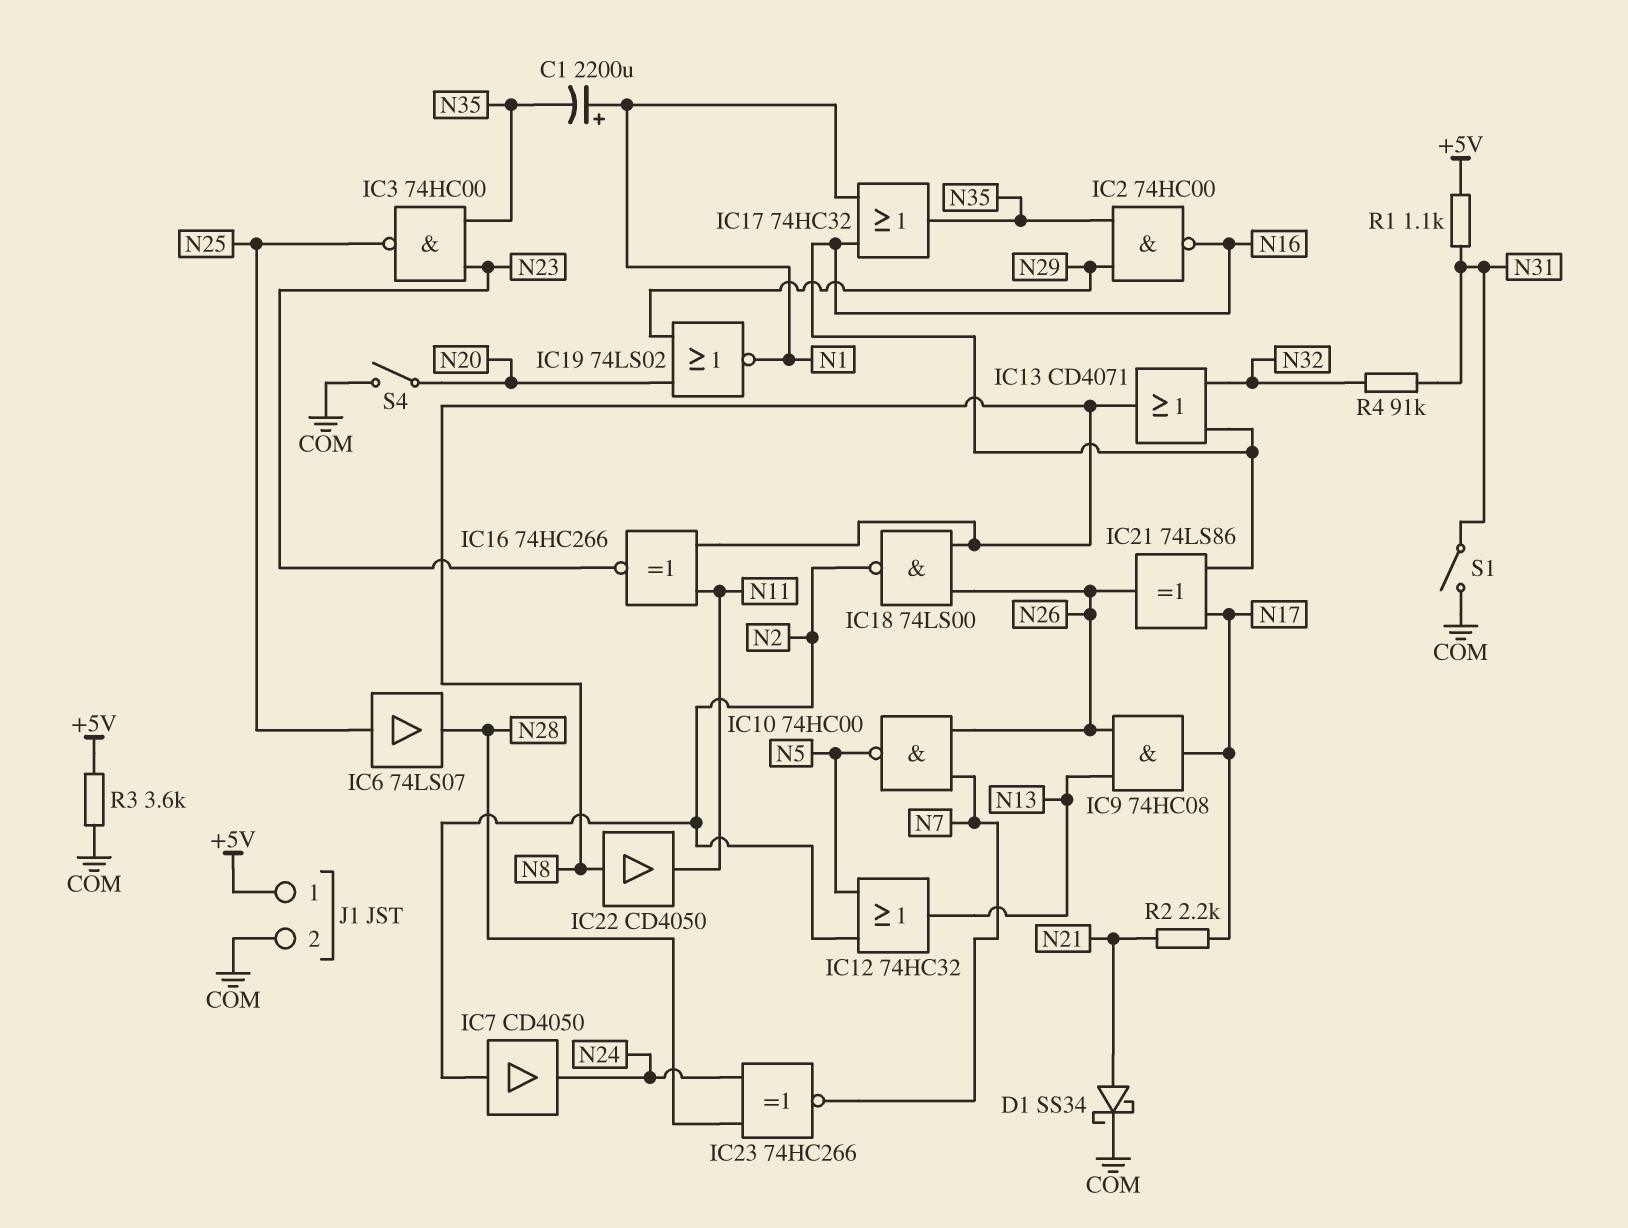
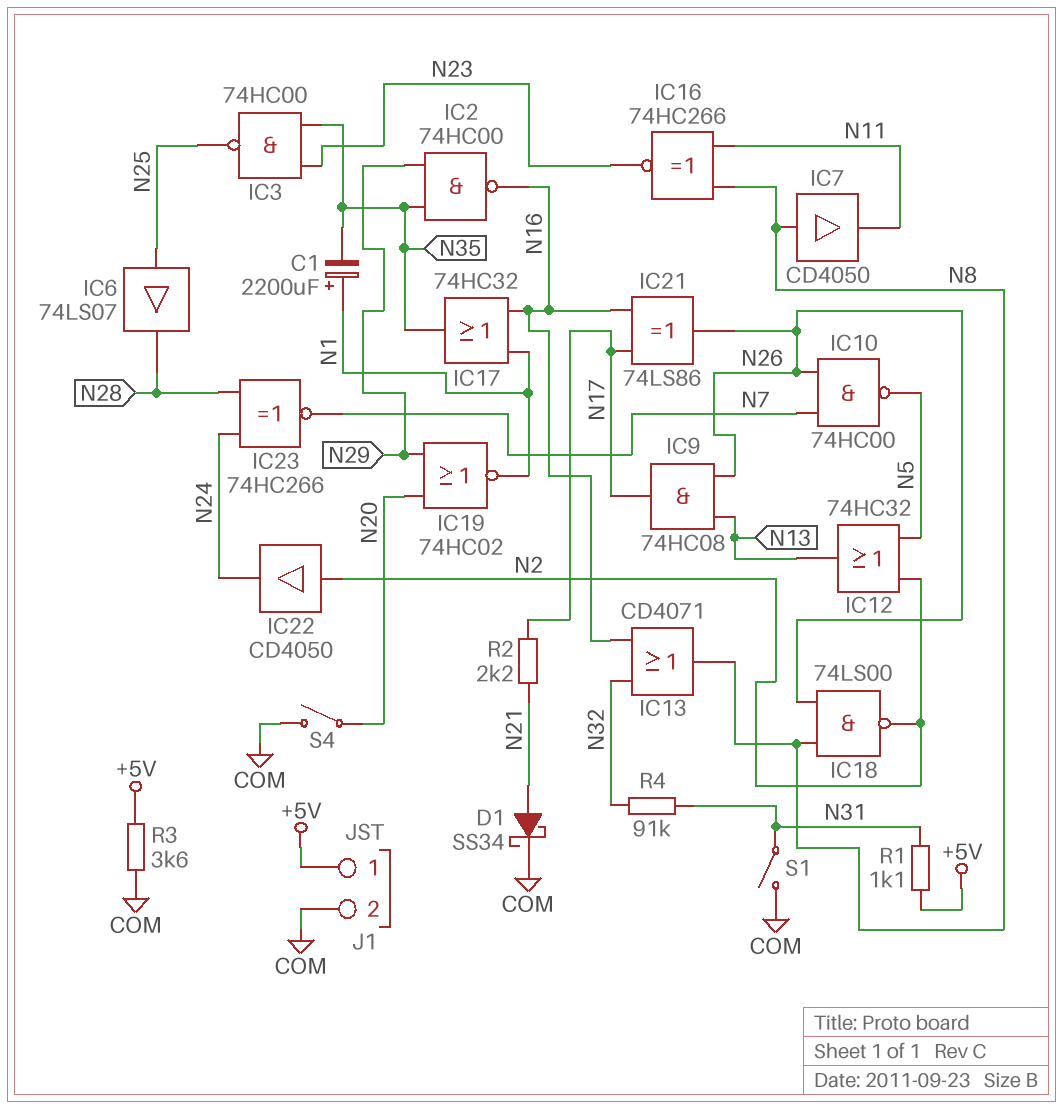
IC7: buffer CD4050 (in N2, out N24) -> buffer CD4050 (in N8, out N11)
IC19: NOR 74LS02 (in N20, in N29, out N1) -> NOR 74HC02 (in N20, in N29, out N1)
IC22: buffer CD4050 (in N8, out N11) -> buffer CD4050 (in N2, out N24)

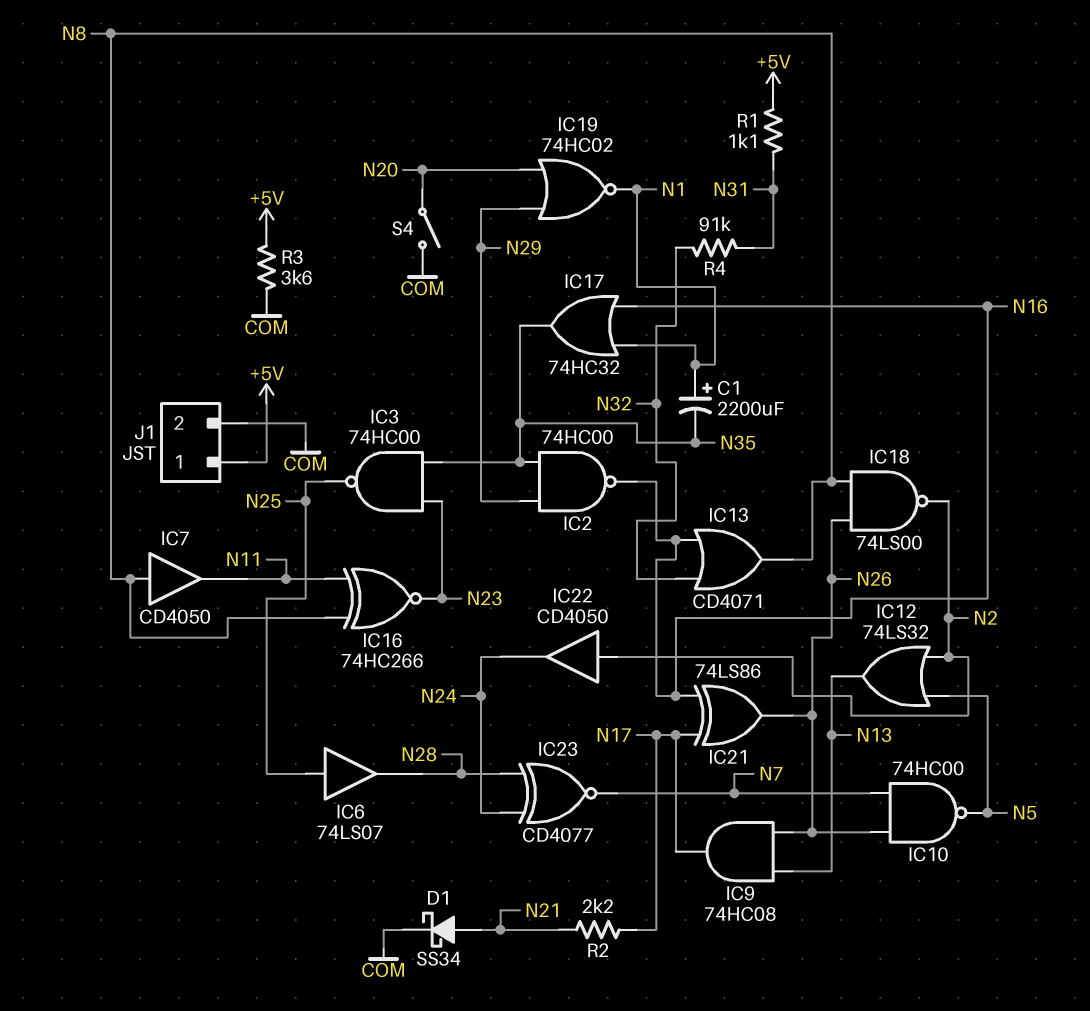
IC12: OR 74HC32 (in N2, in N5, out N13) -> OR 74LS32 (in N2, in N5, out N13)
IC23: XNOR 74HC266 (in N24, in N28, out N7) -> XNOR CD4077 (in N24, in N28, out N7)
S1: switch (COM, N31) -> none

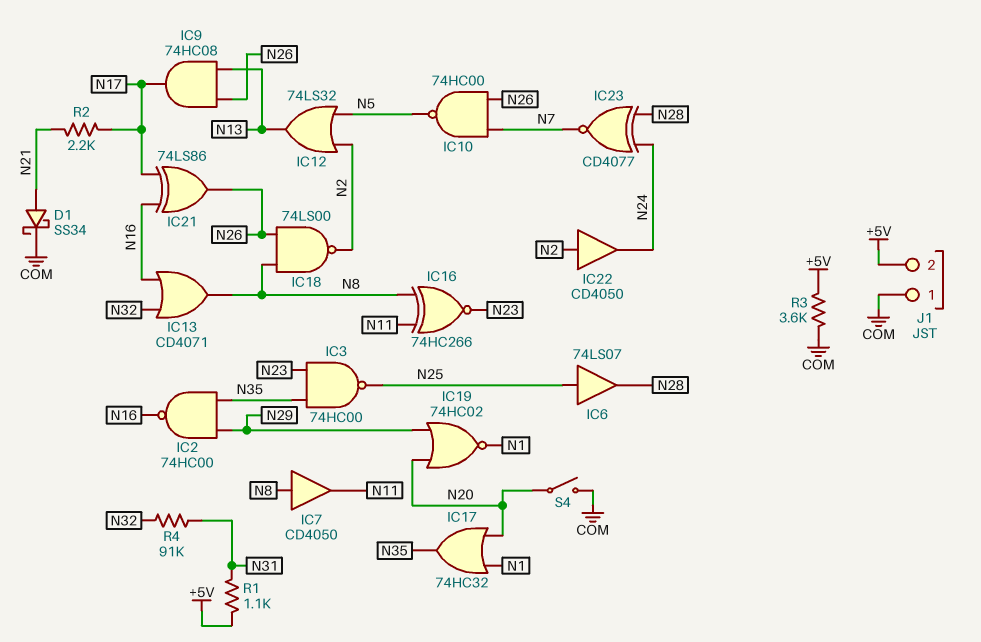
C1: 2200uF (plus N1, minus N35) -> none
IC17: OR 74HC32 (in N1, in N16, out N35) -> OR 74HC32 (in N1, in N20, out N35)
J1 pin 1: +5V -> COM
J1 pin 2: COM -> +5V

